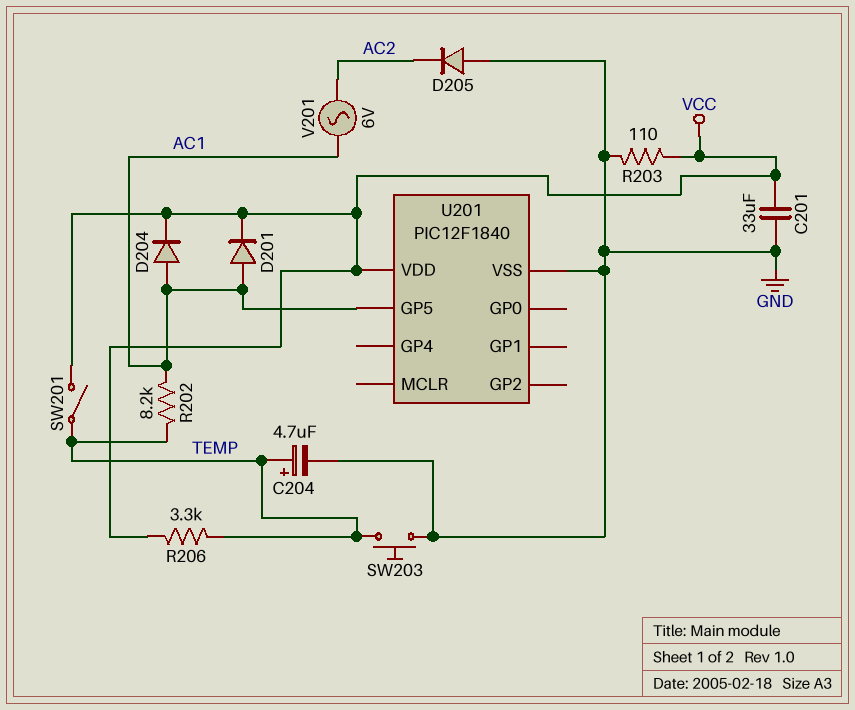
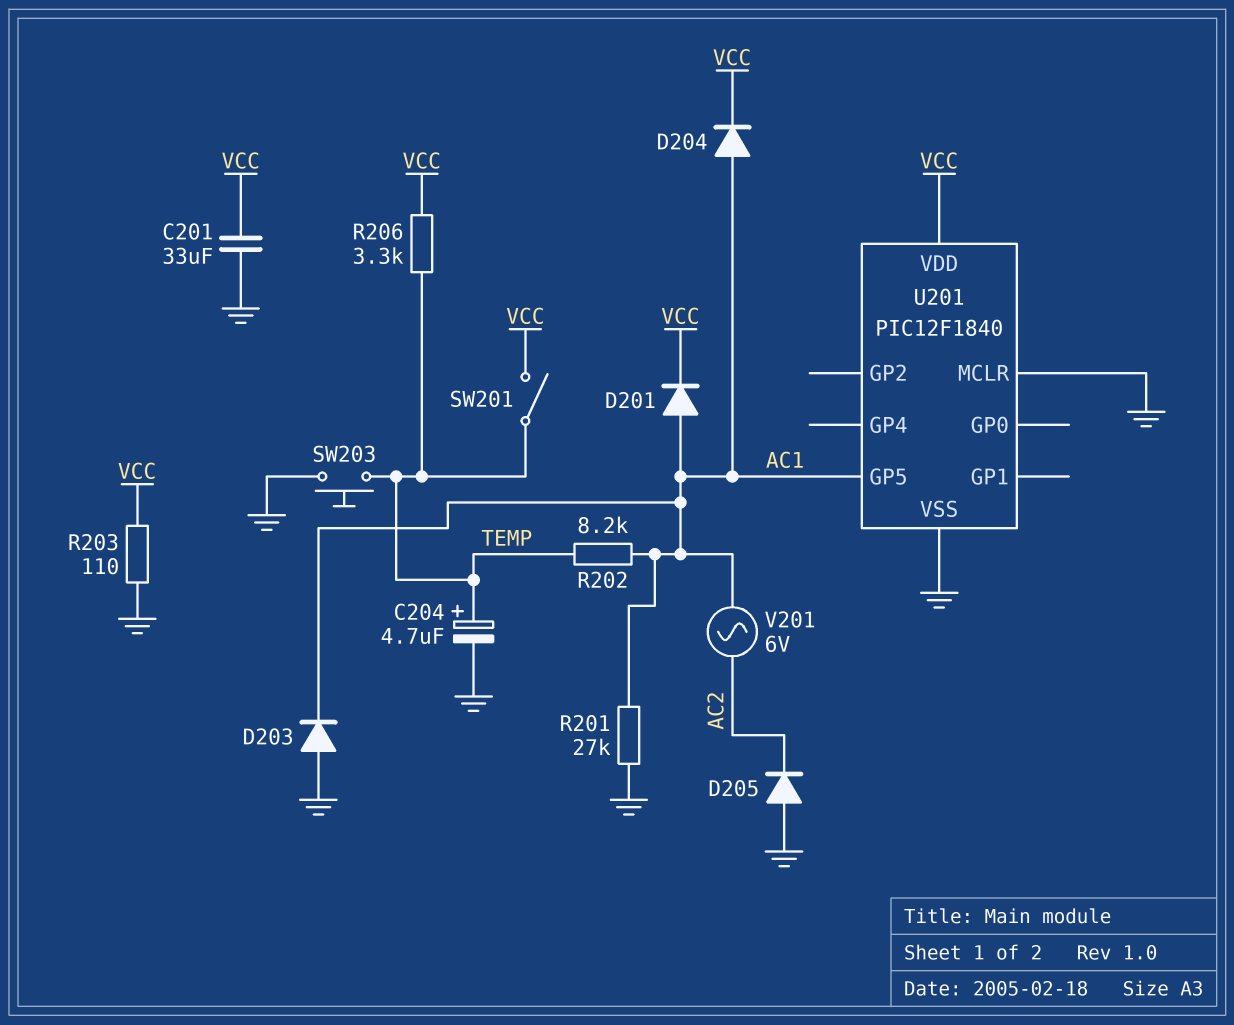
D203: none -> diode (A GND, K AC1)
R201: none -> 27k (AC1, GND)
U201 pin MCLR: none -> GND

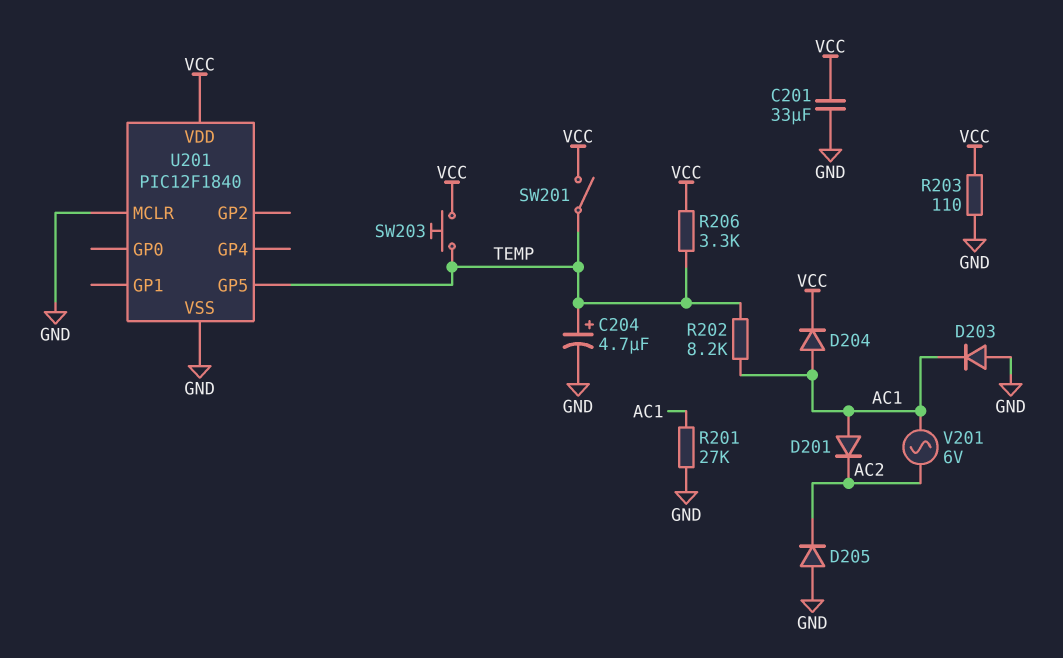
D201: diode (A AC1, K VCC) -> diode (A AC1, K AC2)
SW203: button (GND, TEMP) -> button (TEMP, VCC)
U201 pin GP5: AC1 -> TEMP

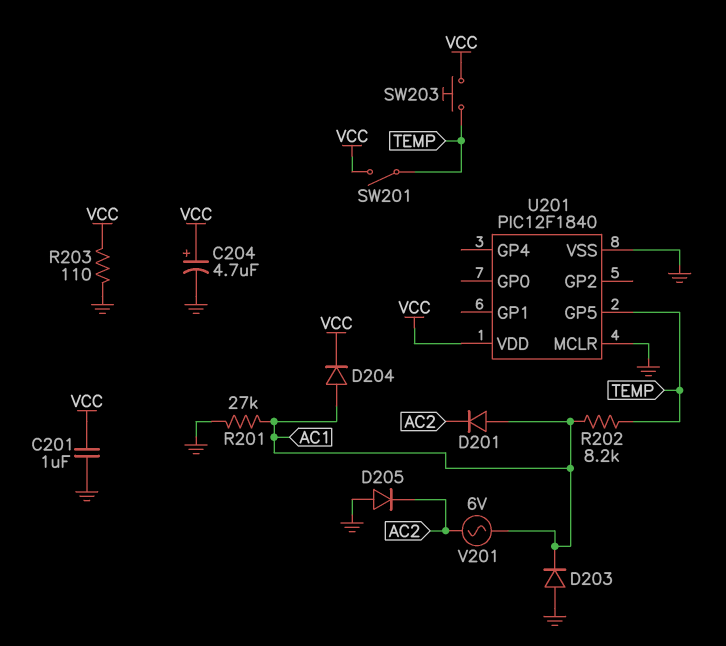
C201: 33uF (GND, VCC) -> 1uF (GND, VCC)
C204: 4.7uF (plus TEMP, minus GND) -> 4.7uF (plus VCC, minus GND)
R206: 3.3k (TEMP, VCC) -> none

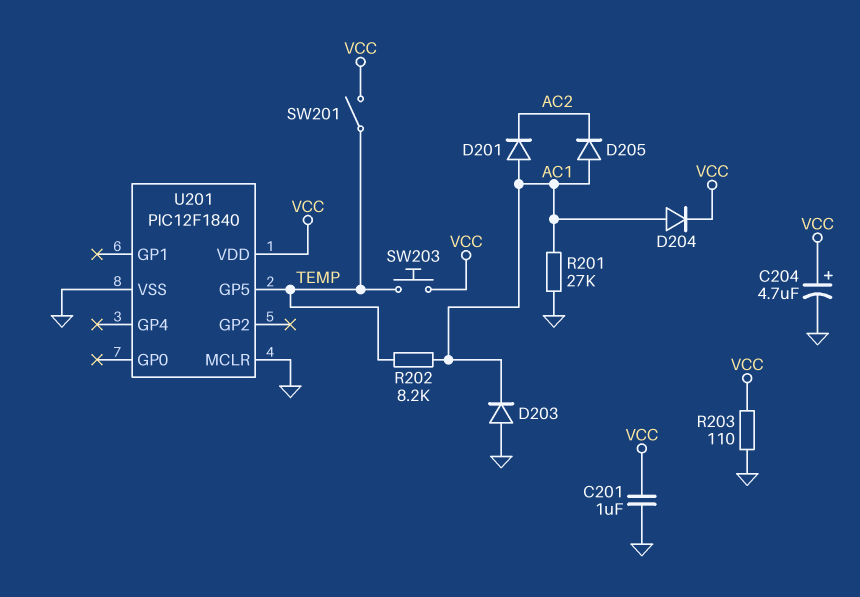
D205: diode (A GND, K AC2) -> diode (A AC1, K AC2)
V201: AC 6V (AC1, AC2) -> none

